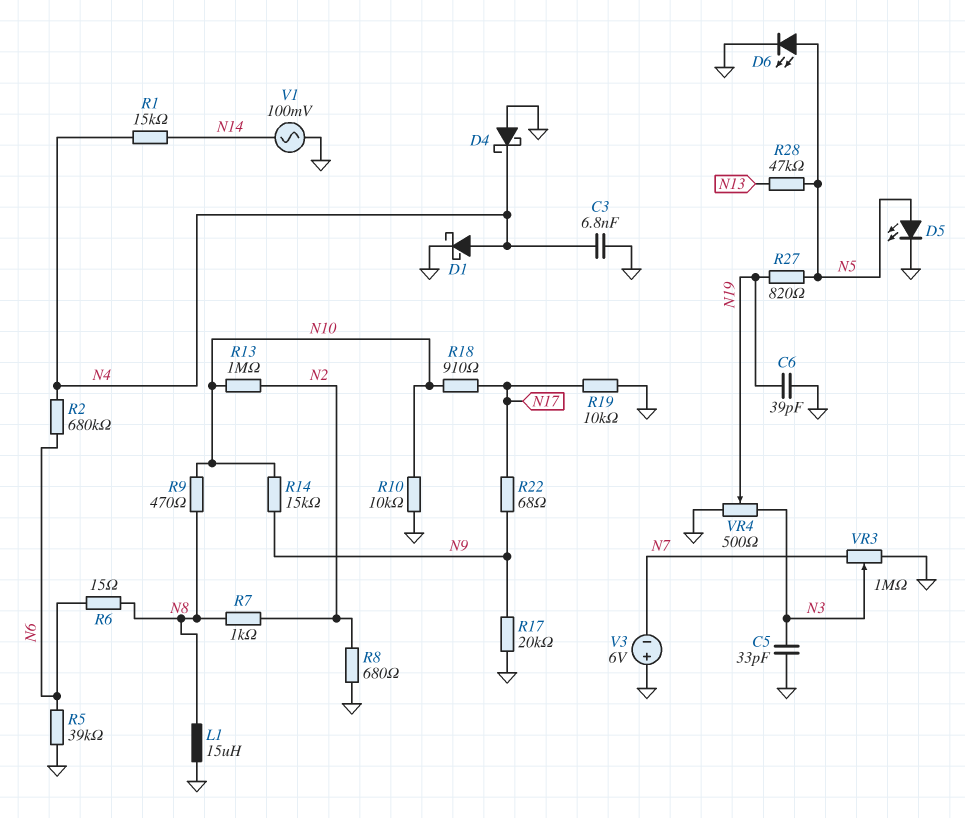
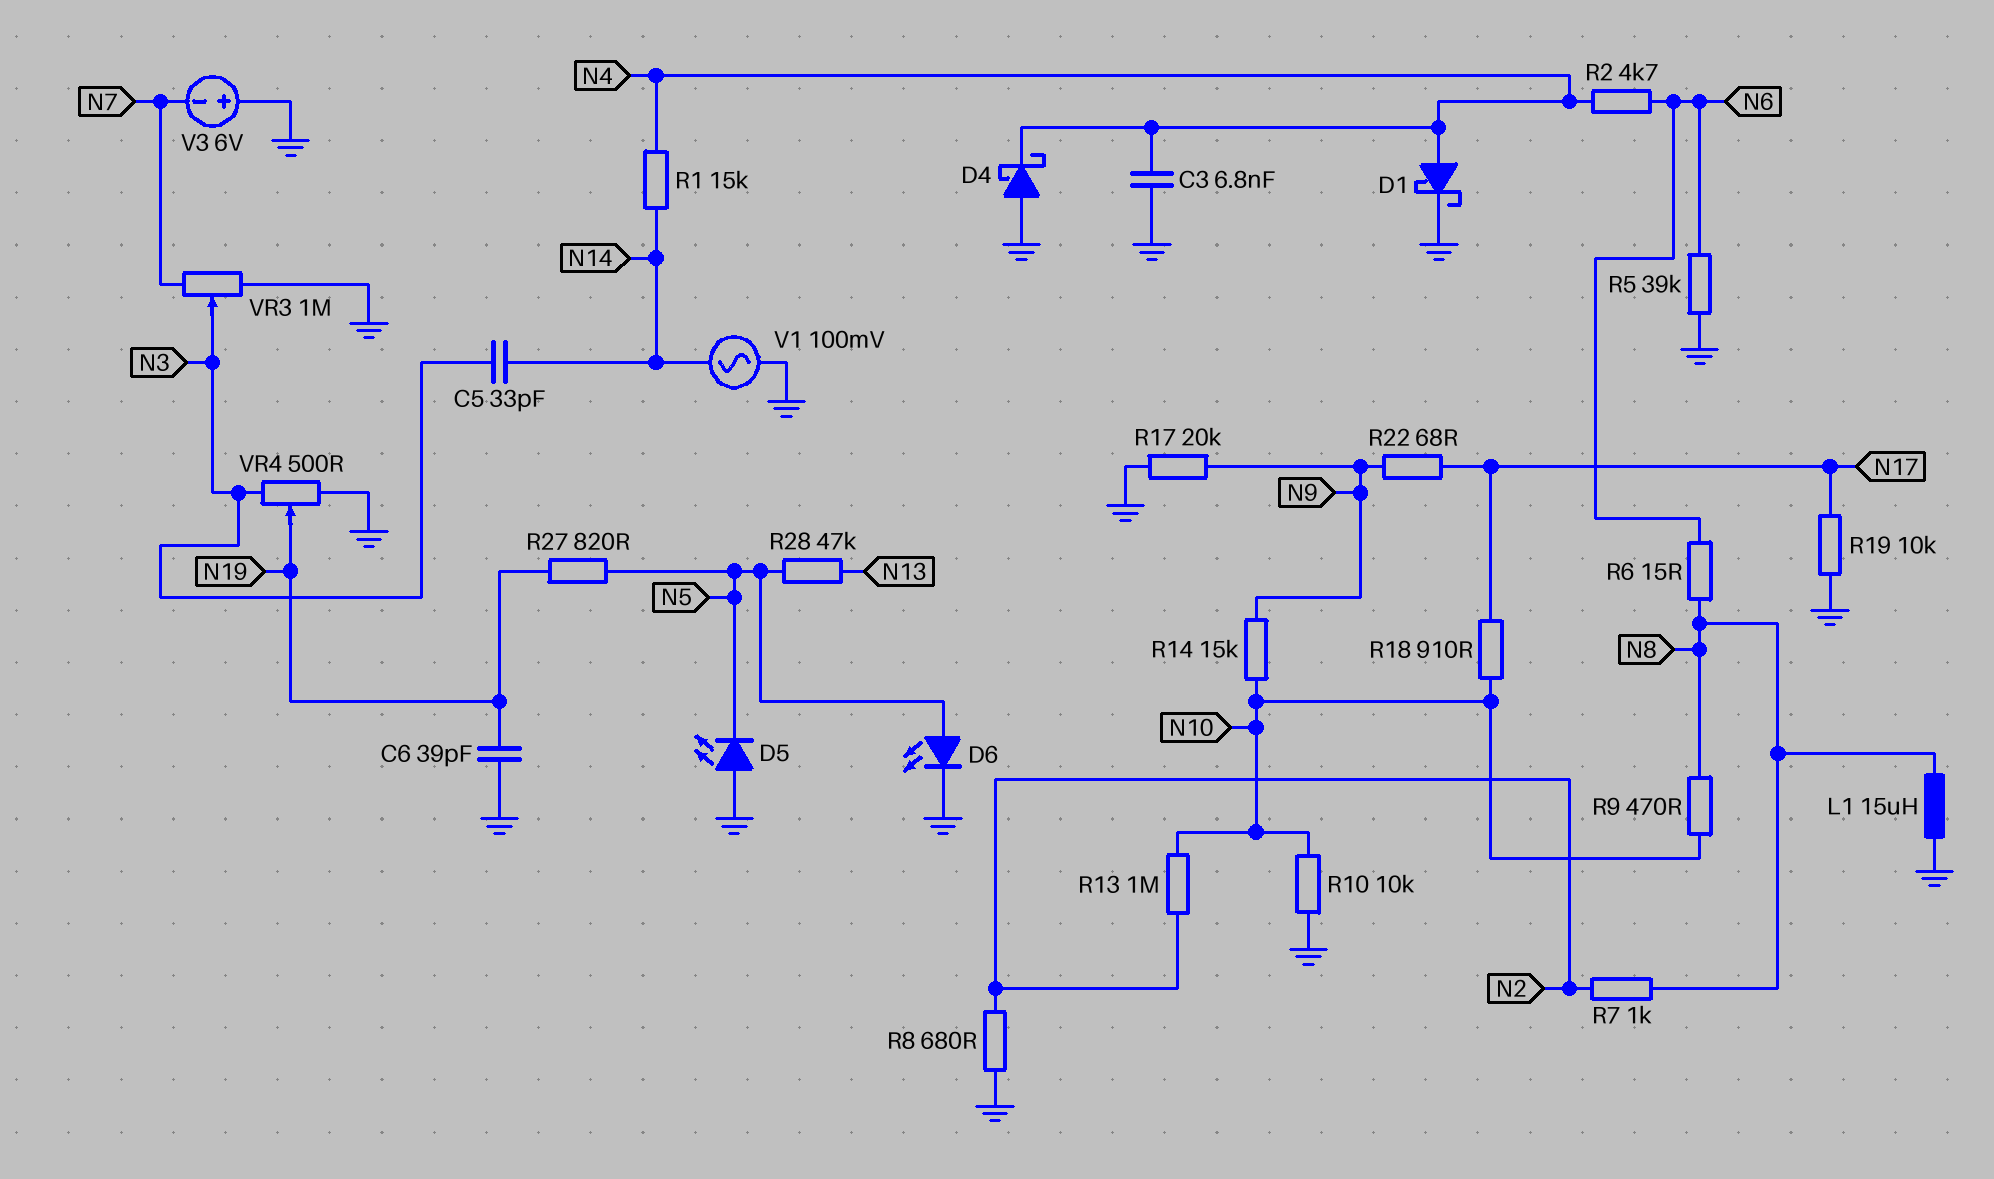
C5: 33pF (GND, N3) -> 33pF (N3, N14)
D5: LED (A N5, K GND) -> LED (A GND, K N5)
R2: 680k (N4, N6) -> 4.7k (N4, N6)

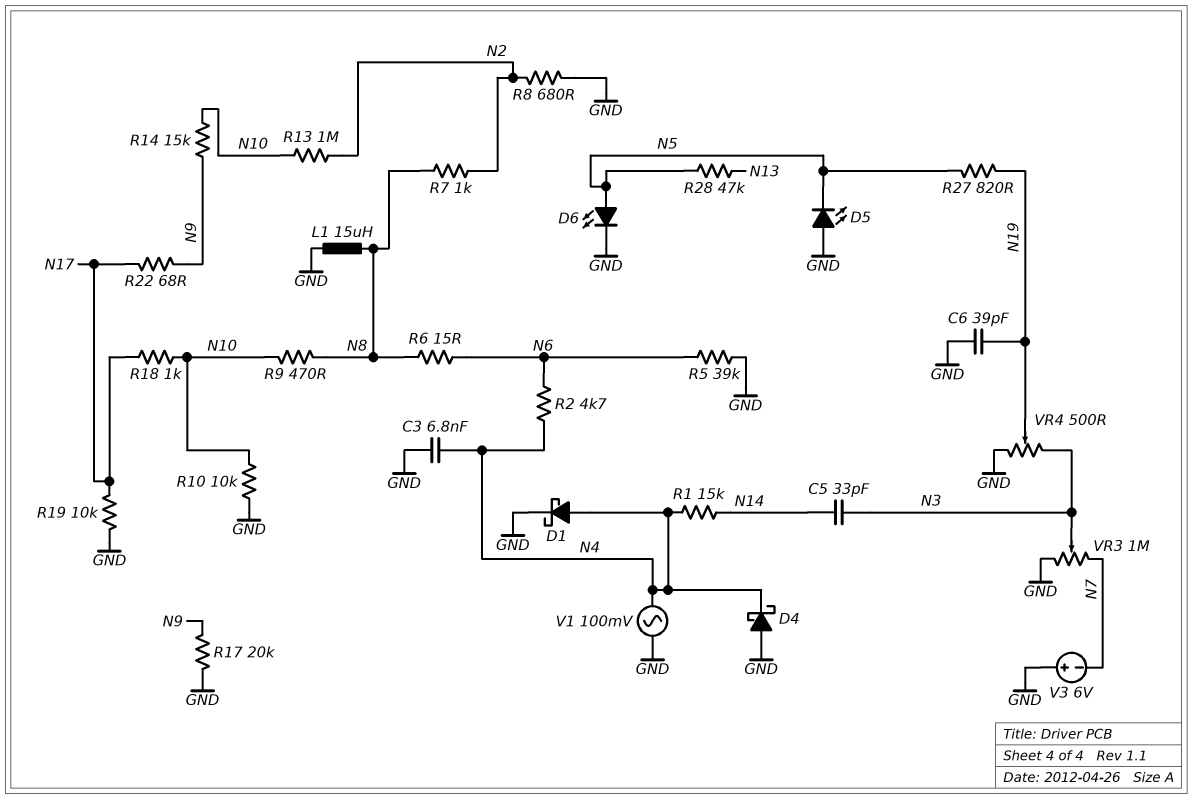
R18: 910 (N10, N17) -> 1k (N10, N17)
V1: AC 100mV (GND, N14) -> AC 100mV (GND, N4)

